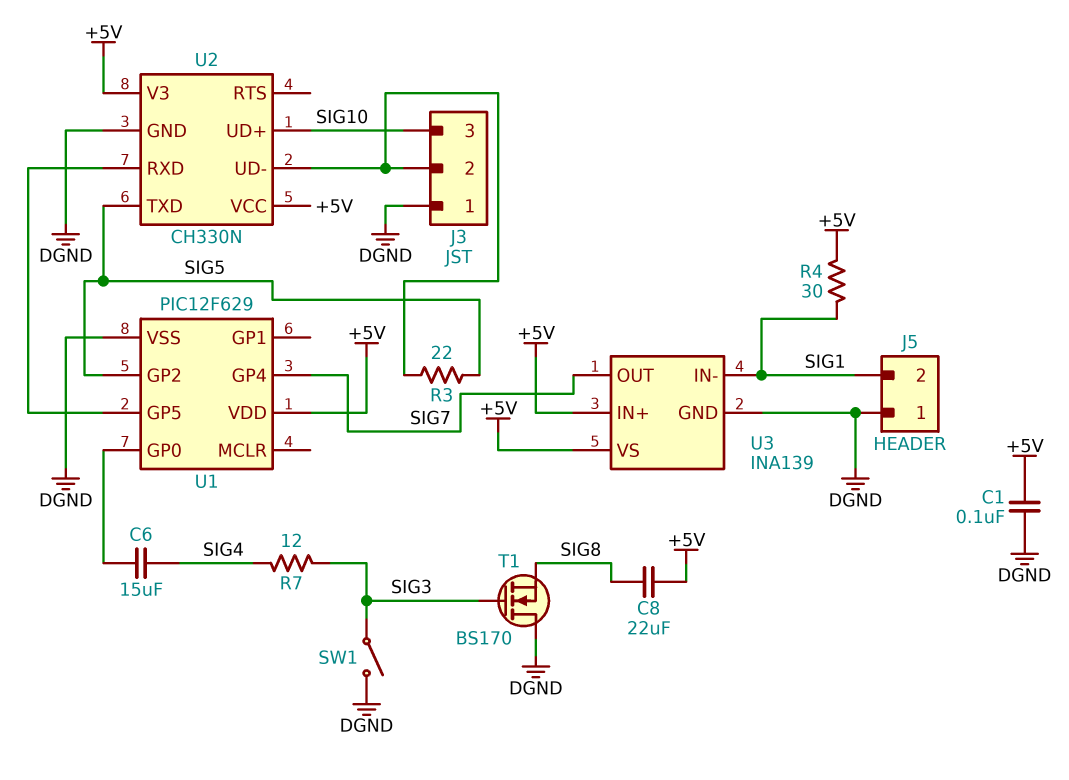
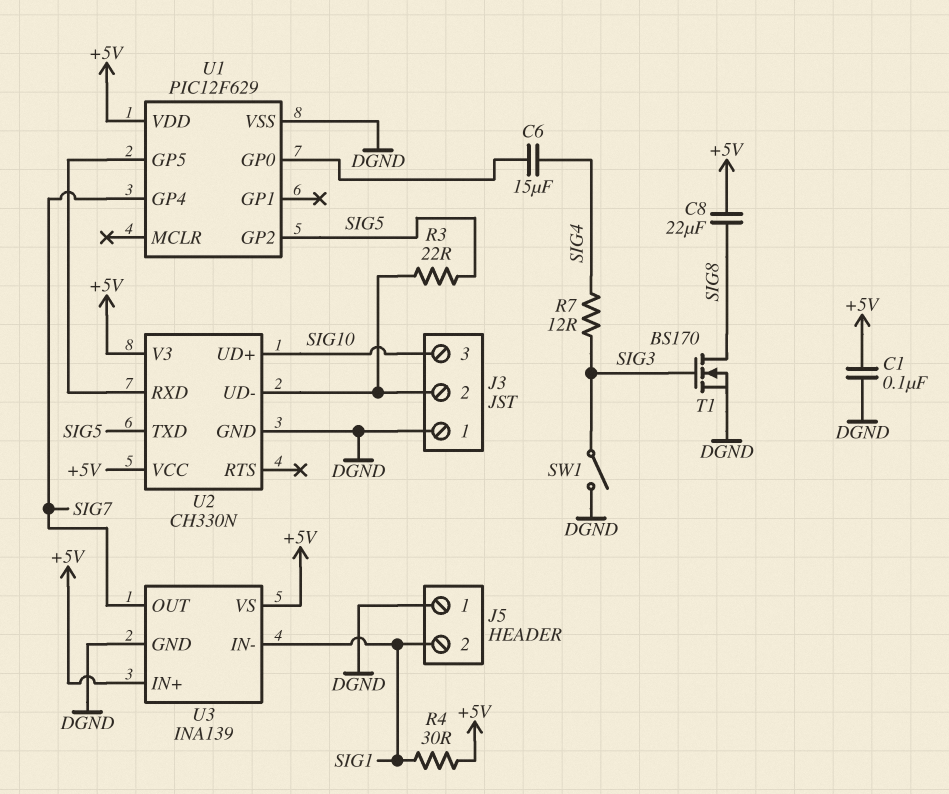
T1: NMOS BS170 (G SIG3, D DGND, S SIG8) -> NMOS BS170 (G SIG3, D SIG8, S DGND)

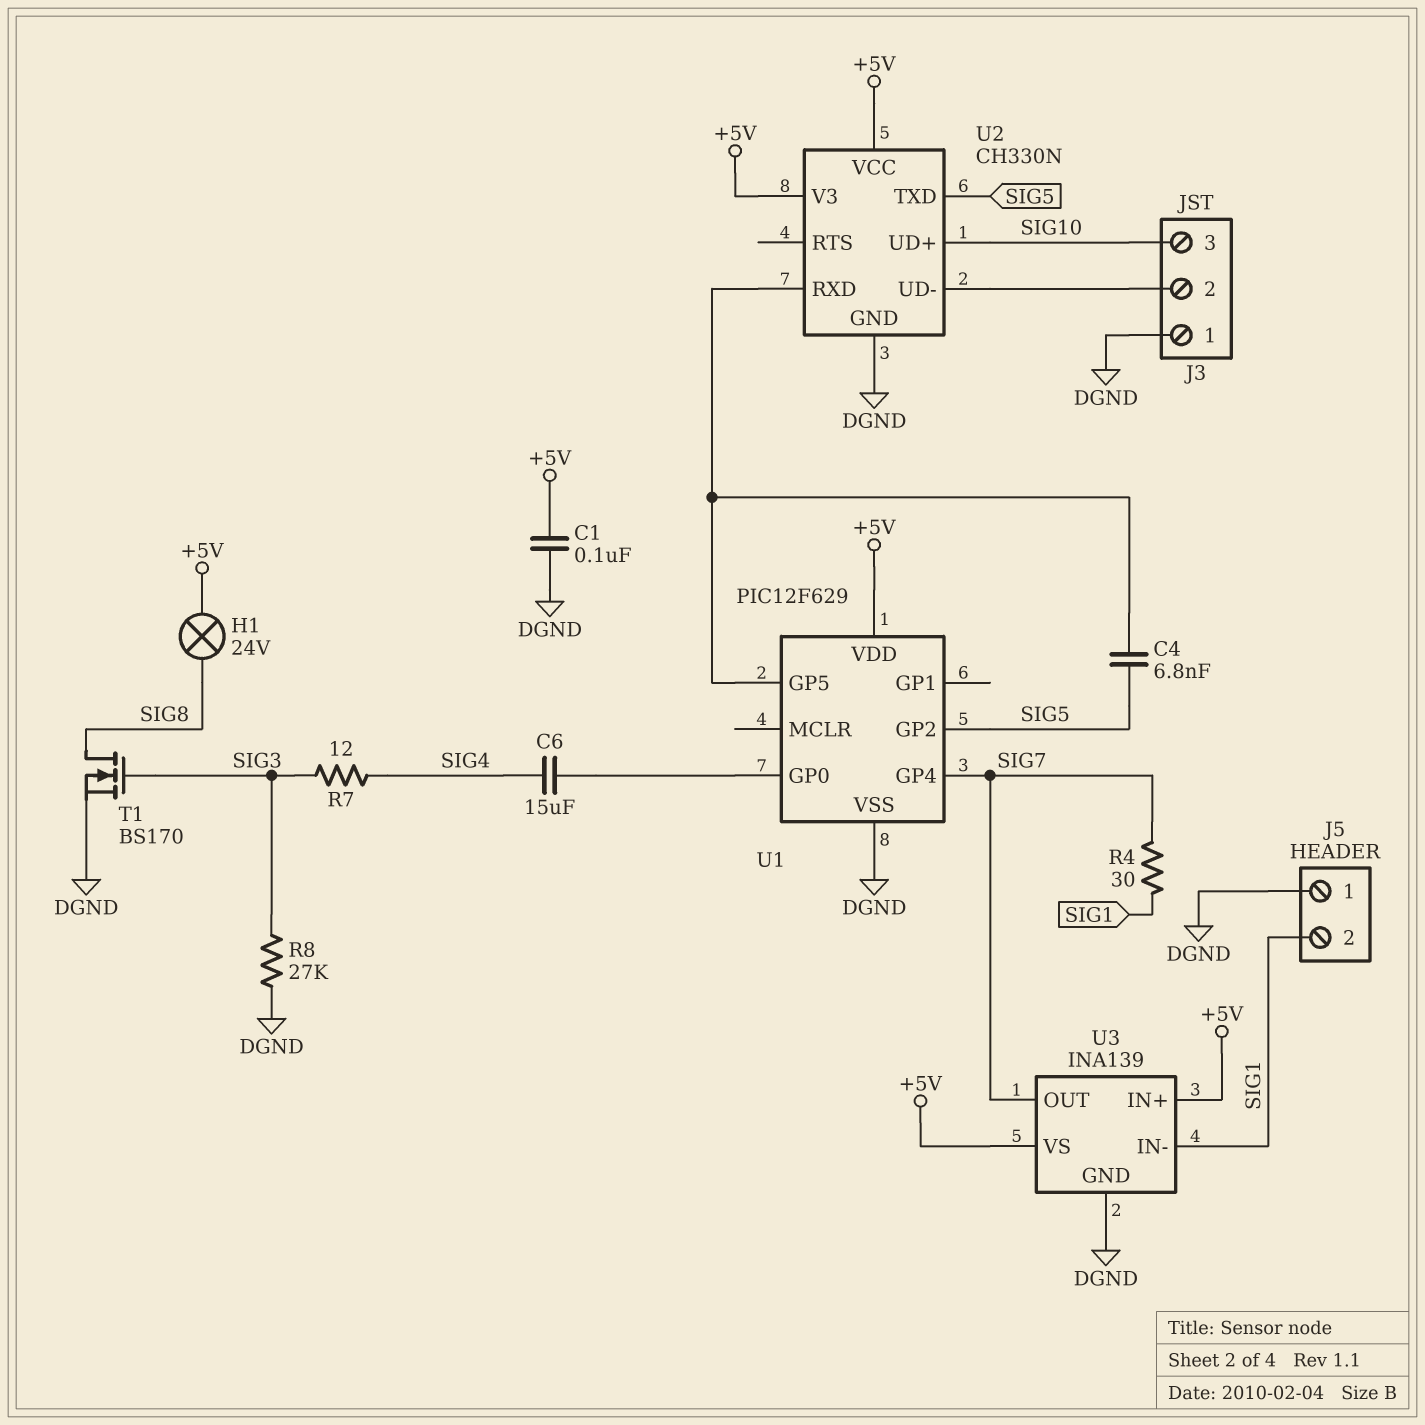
C4: none -> 6.8nF (SIG5, U1/GP5)
C8: 22uF (+5V, SIG8) -> none
H1: none -> lamp 24V (+5V, SIG8)
R3: 22 (J3/2, SIG5) -> none
R4: 30 (+5V, SIG1) -> 30 (SIG1, SIG7)
R8: none -> 27k (DGND, SIG3)
SW1: switch (DGND, SIG3) -> none

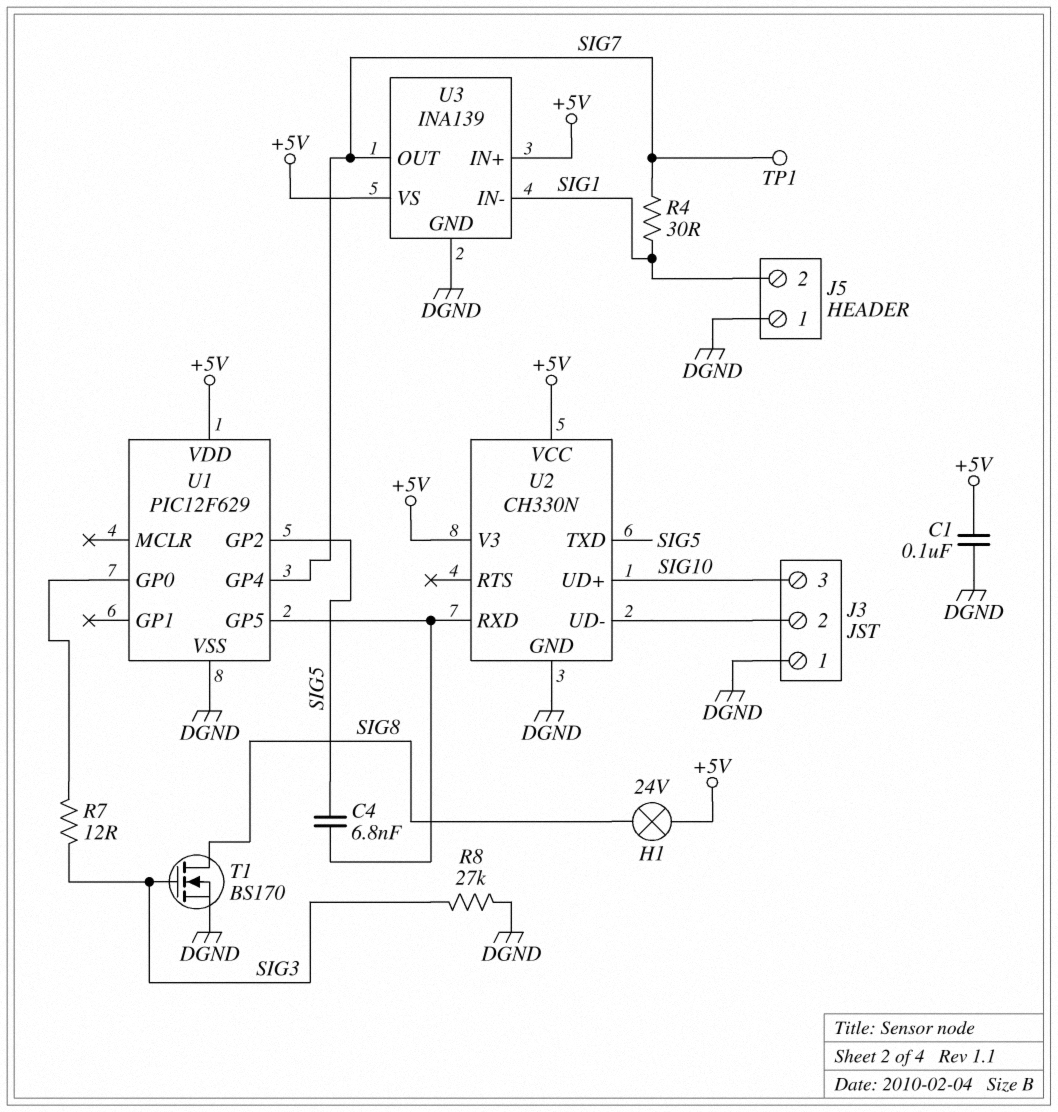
C6: 15uF (SIG4, U1/GP0) -> none
R7: 12 (SIG3, SIG4) -> 12 (SIG3, U1/GP0)
TP1: none -> test point (SIG7)

